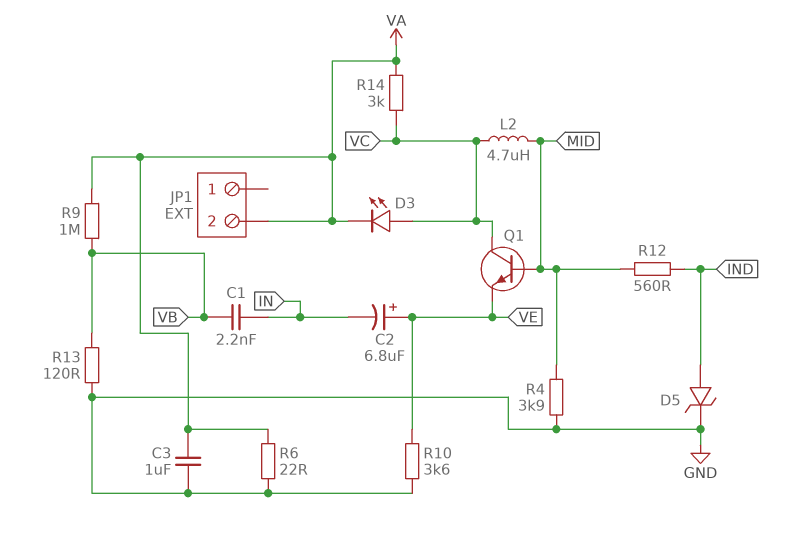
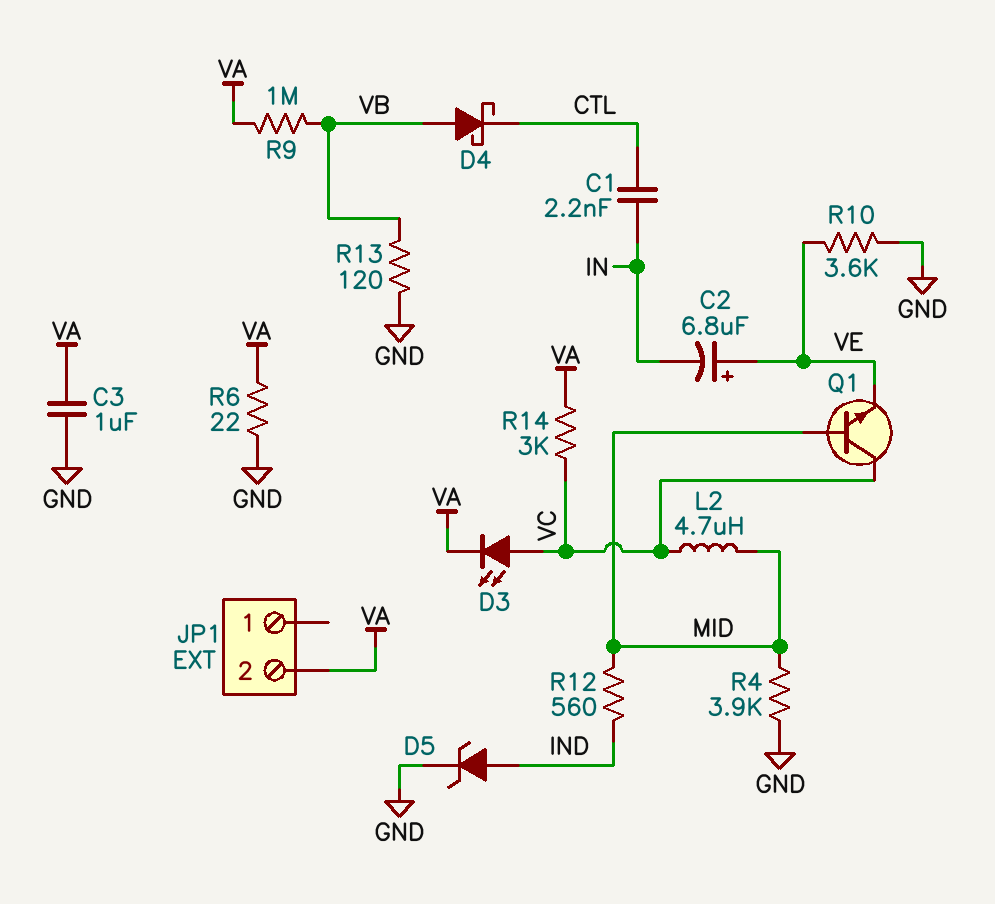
C1: 2.2nF (IN, VB) -> 2.2nF (CTL, IN)
D4: none -> schottky (A VB, K CTL)

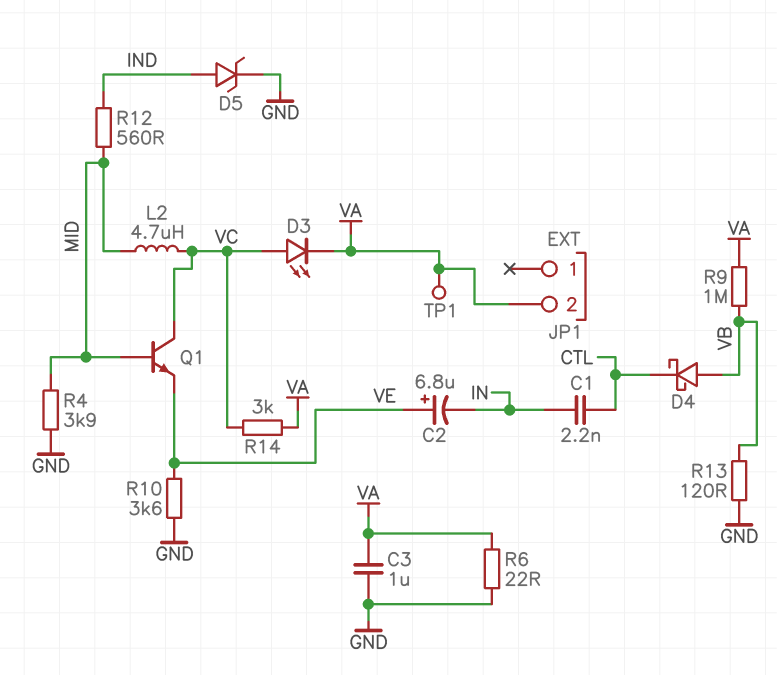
TP1: none -> test point (VA)

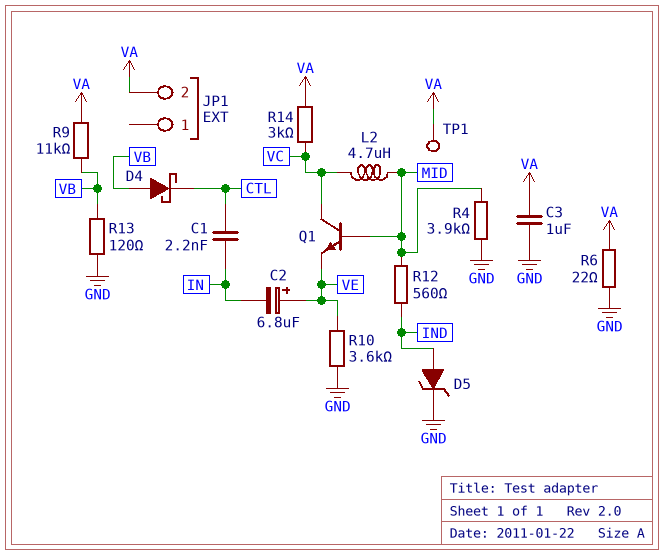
D3: LED (A VC, K VA) -> none
R9: 1M (VA, VB) -> 11k (VA, VB)

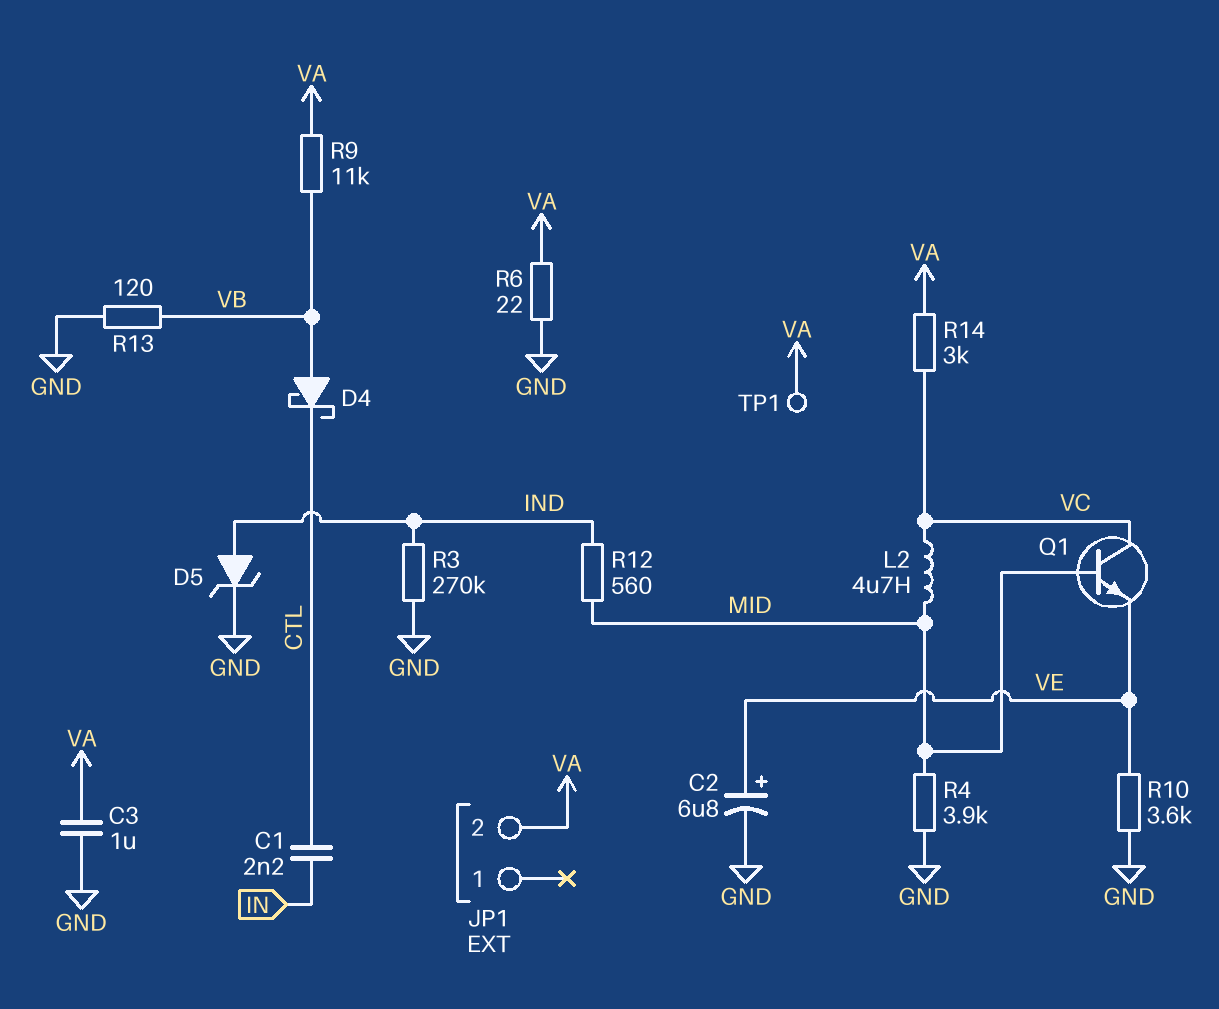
C2: 6.8uF (plus VE, minus IN) -> 6.8uF (plus VE, minus GND)
R3: none -> 270k (GND, IND)

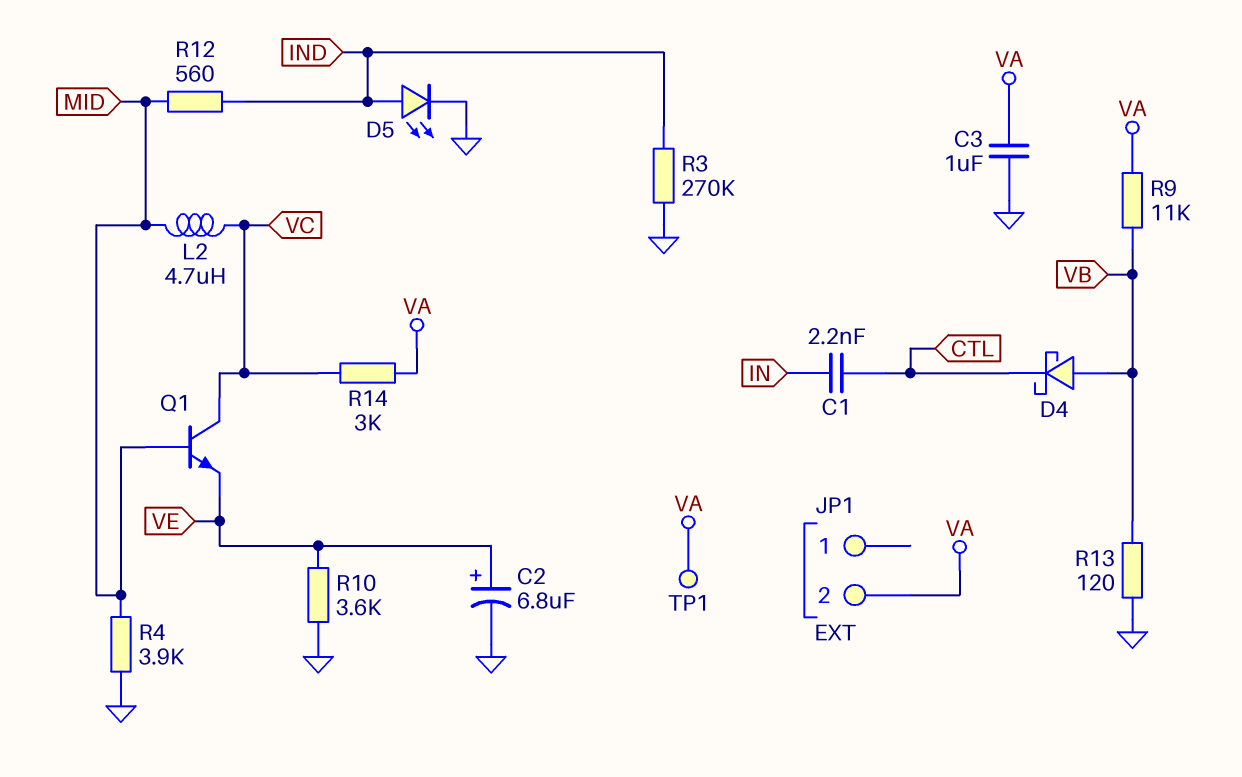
D5: zener (A IND, K GND) -> LED (A IND, K GND)
R6: 22 (GND, VA) -> none

